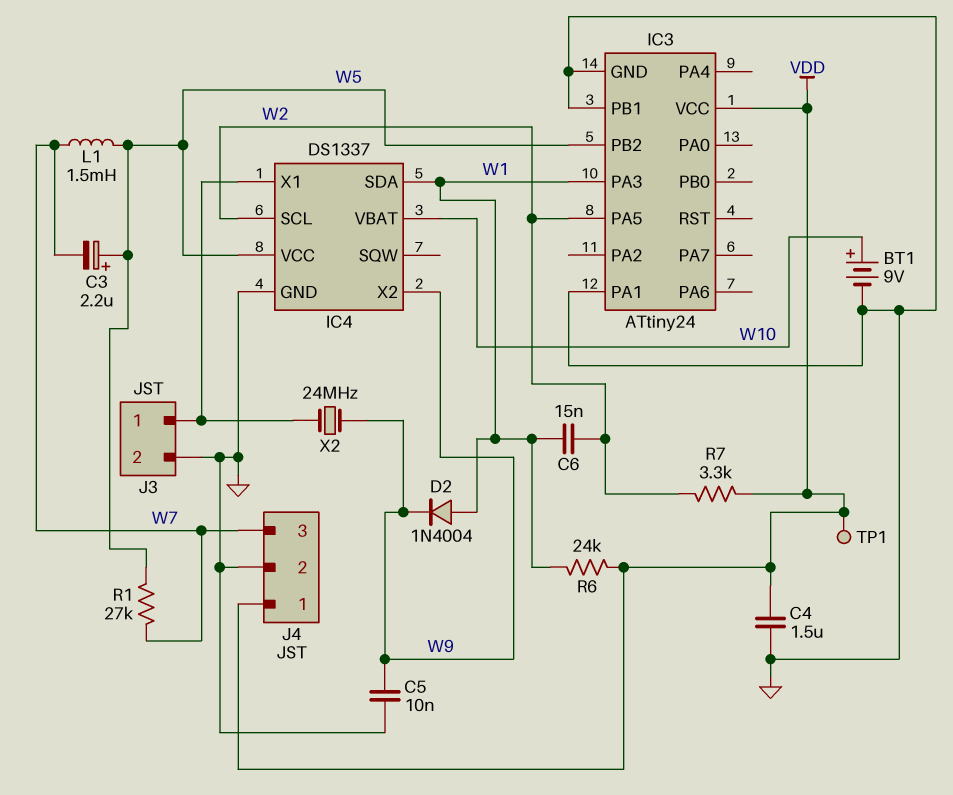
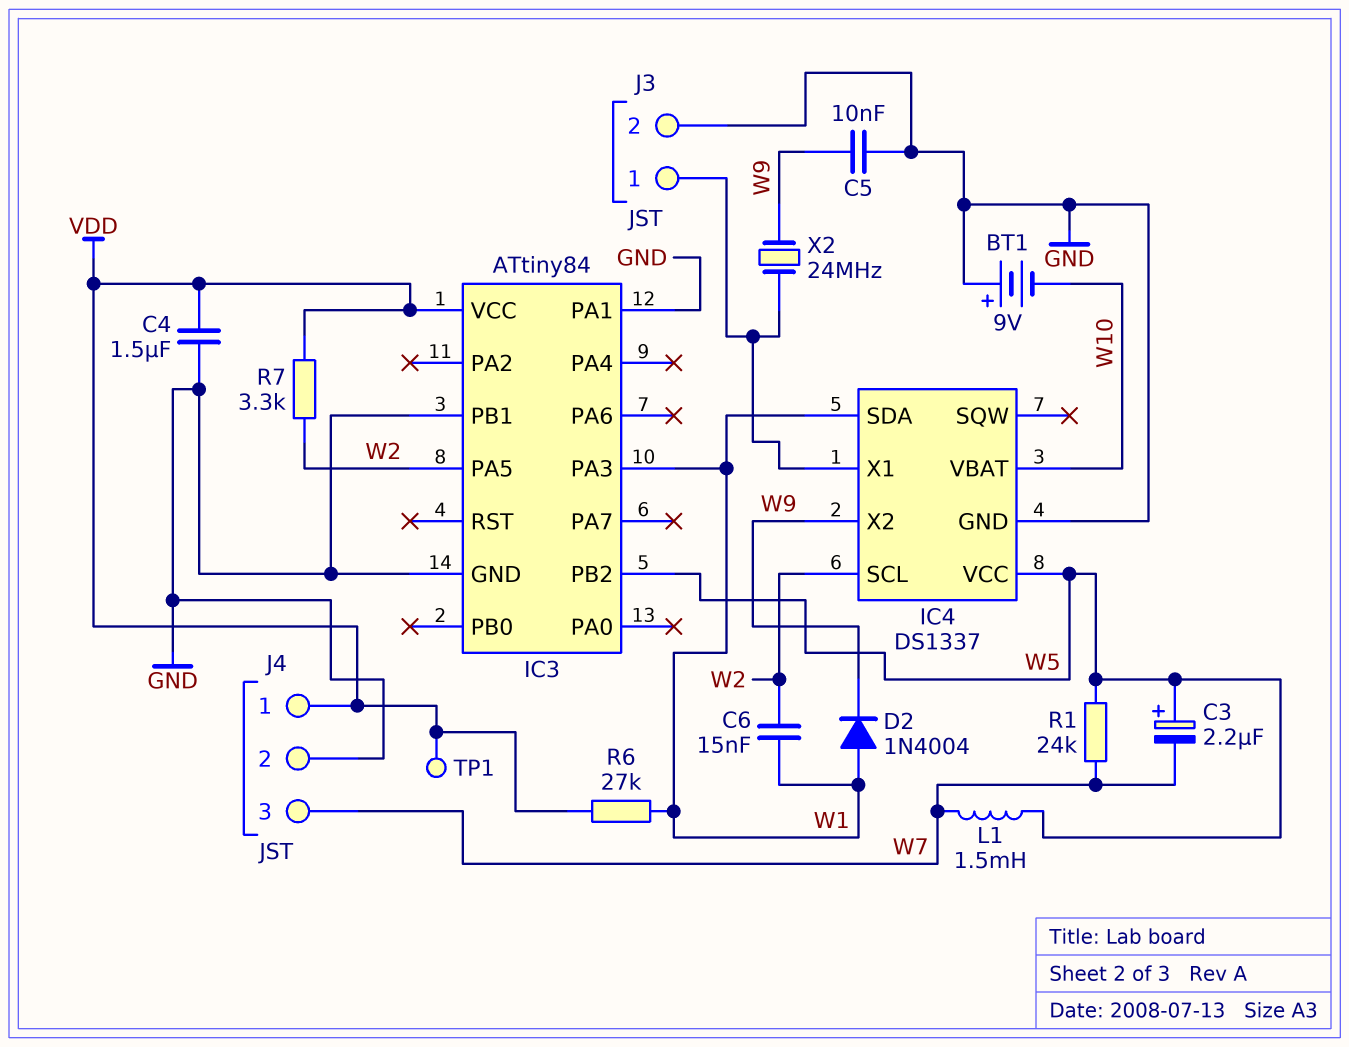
BT1: 9V (plus W10, minus GND) -> 9V (plus GND, minus W10)
IC3: ATtiny24 -> ATtiny84
R1: 27k (W5, W7) -> 24k (W5, W7)
R6: 24k (VDD, W1) -> 27k (VDD, W1)

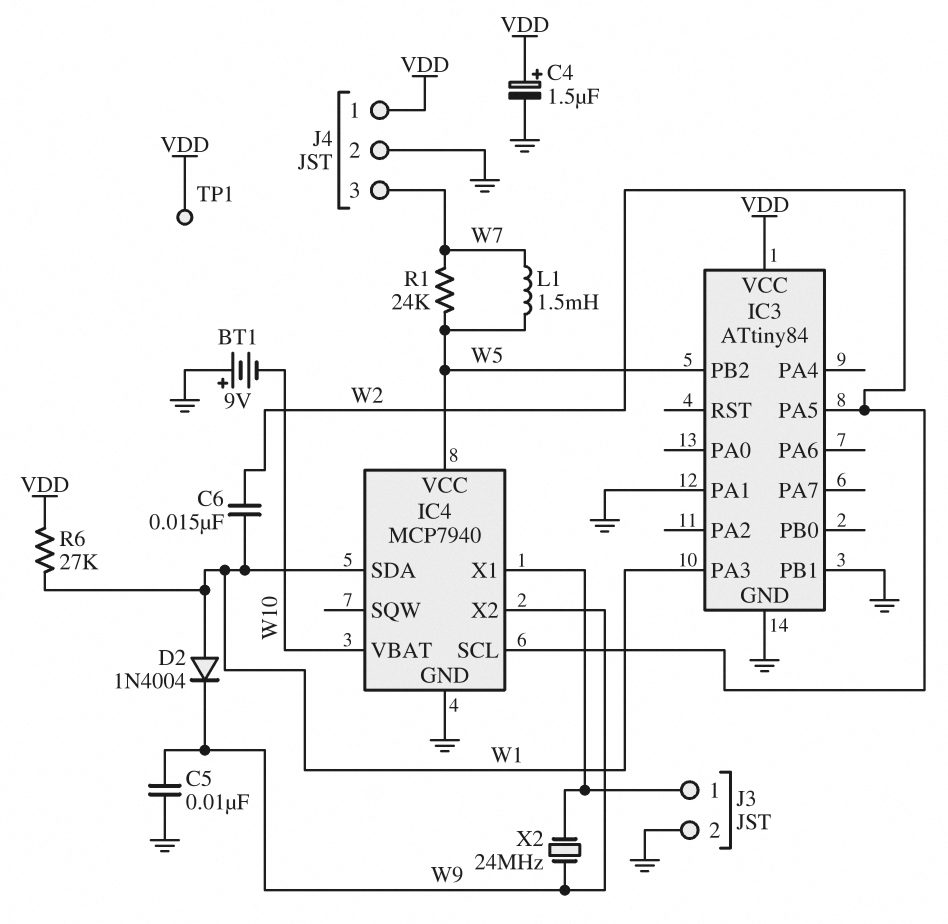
C3: 2.2uF (plus W5, minus W7) -> none
C4: 1.5uF (GND, VDD) -> 1.5uF (plus VDD, minus GND)
IC4: DS1337 -> MCP7940
R7: 3.3k (VDD, W2) -> none

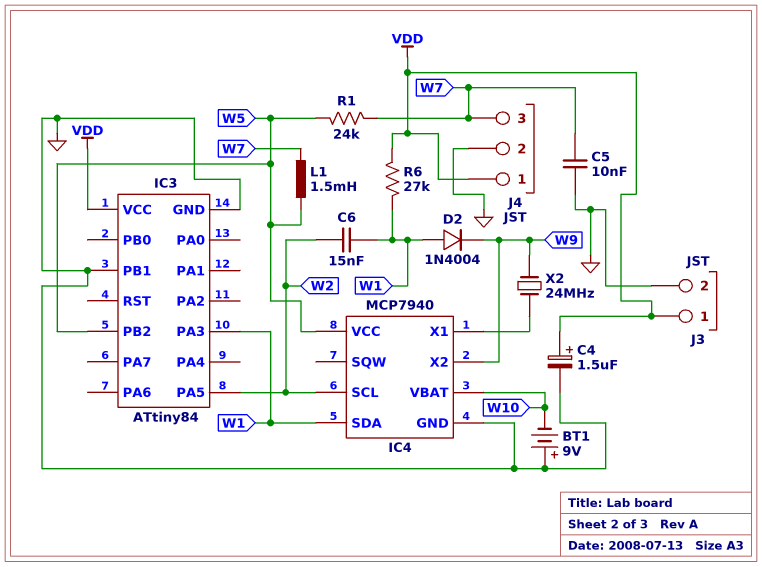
C5: 10nF (GND, W9) -> 10nF (GND, W7)
IC3 pin PA1: GND -> none
J3 pin 1: IC4/X1 -> VDD
TP1: test point (VDD) -> none

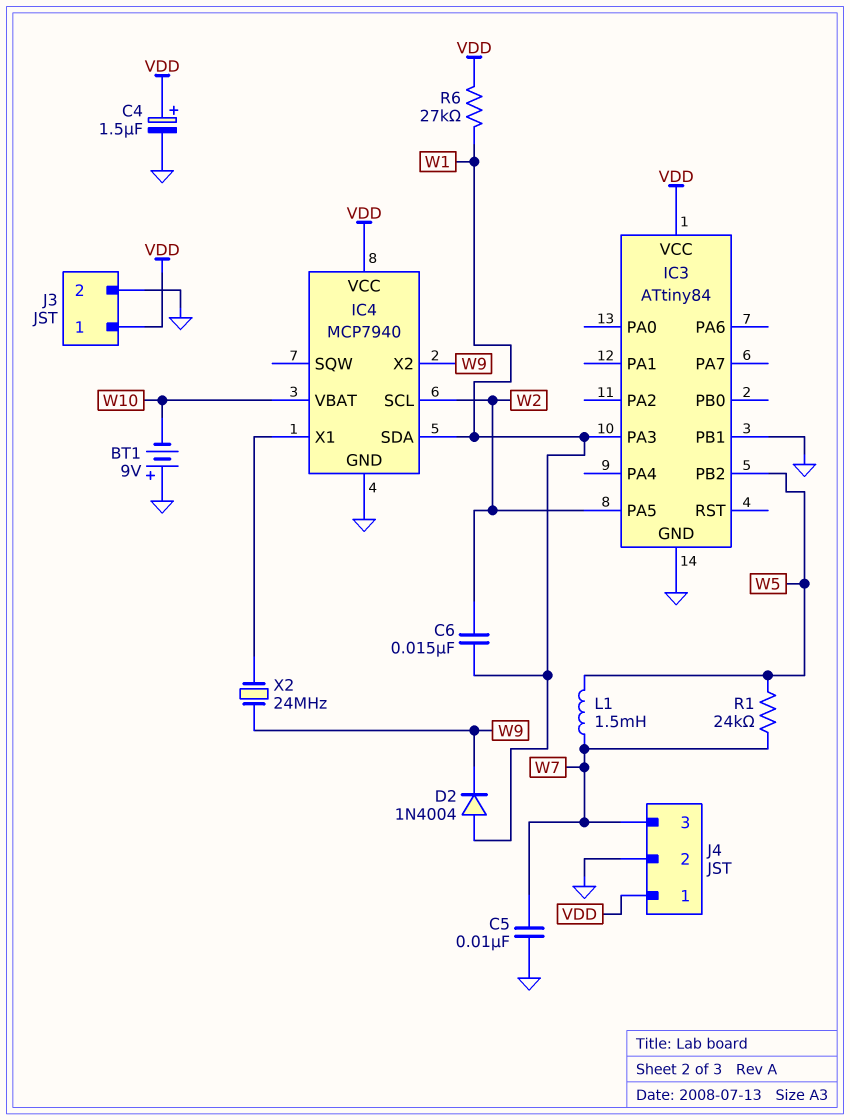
IC4 pin VCC: W5 -> VDD

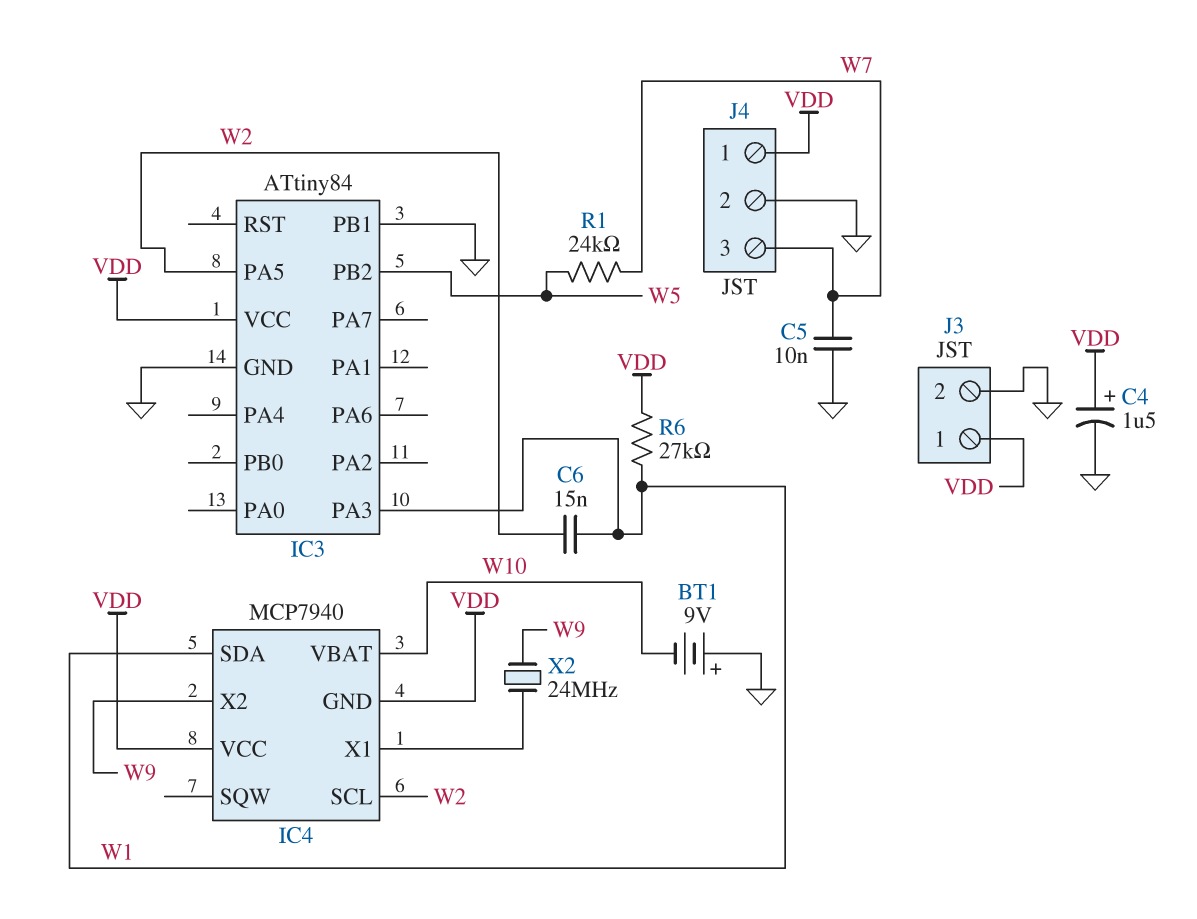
D2: diode 1N4004 (A W1, K W9) -> none
IC4 pin GND: GND -> VDD
L1: 1.5mH (W5, W7) -> none

